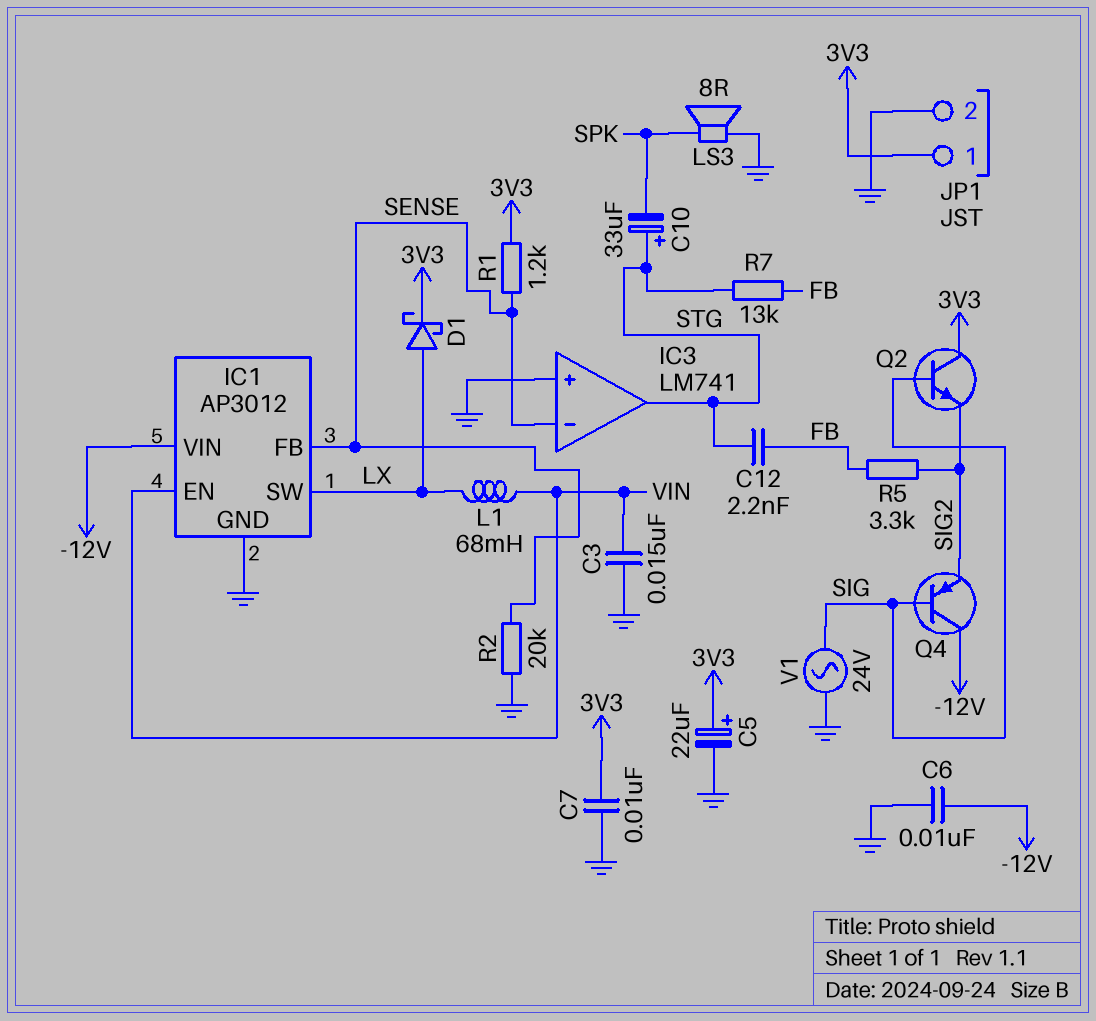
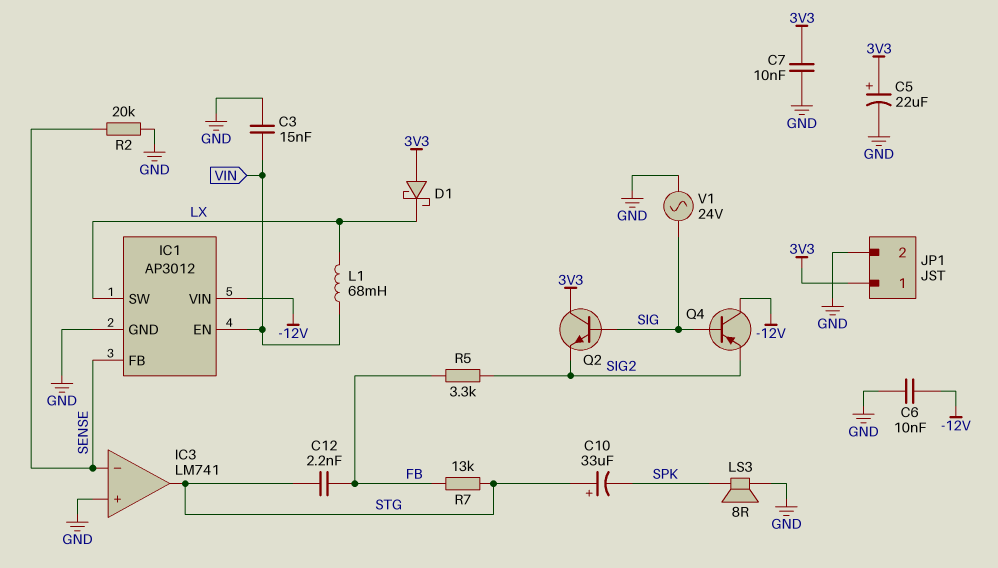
D1: schottky (A LX, K 3V3) -> schottky (A 3V3, K LX)
R1: 1.2k (3V3, SENSE) -> none

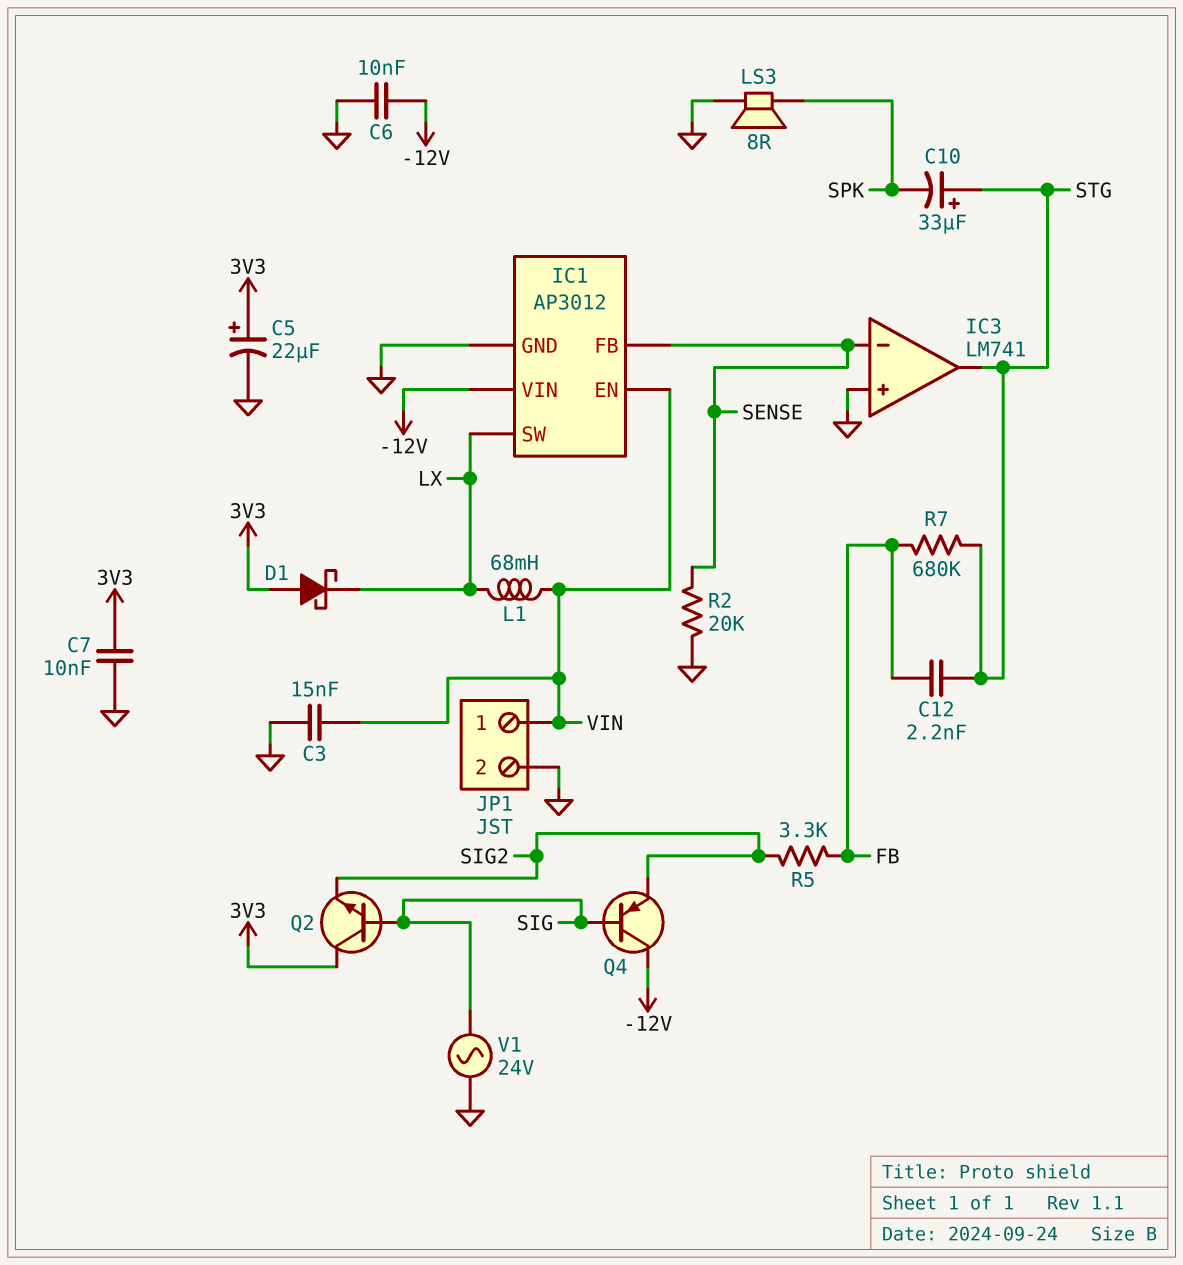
JP1 pin 1: 3V3 -> VIN
R7: 13k (FB, STG) -> 680k (FB, STG)

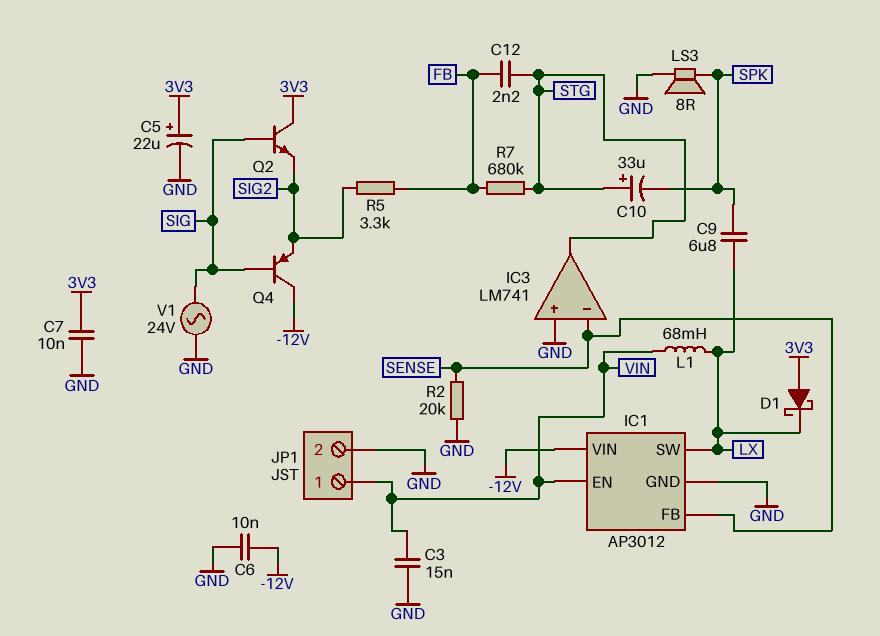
C9: none -> 6.8uF (LX, SPK)

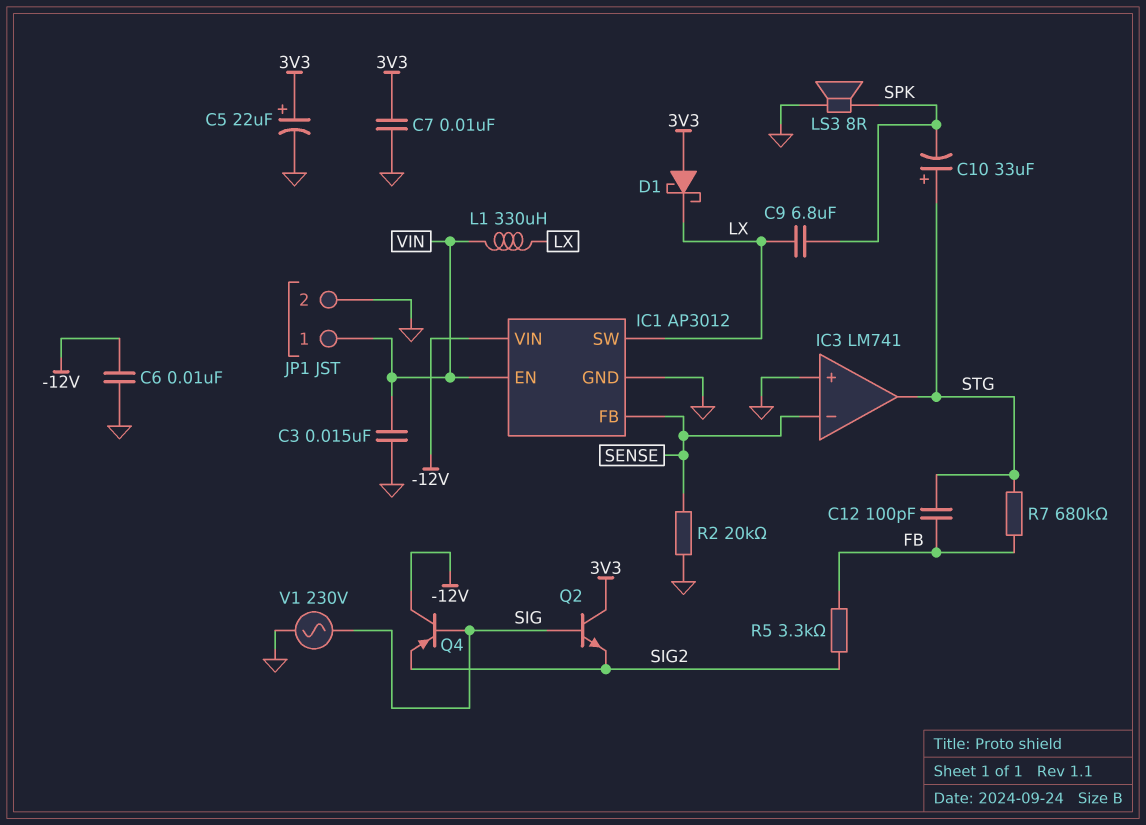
C12: 2.2nF (FB, STG) -> 100pF (FB, STG)
L1: 68mH (LX, VIN) -> 330uH (LX, VIN)
V1: AC 24V (GND, SIG) -> AC 230V (GND, SIG)

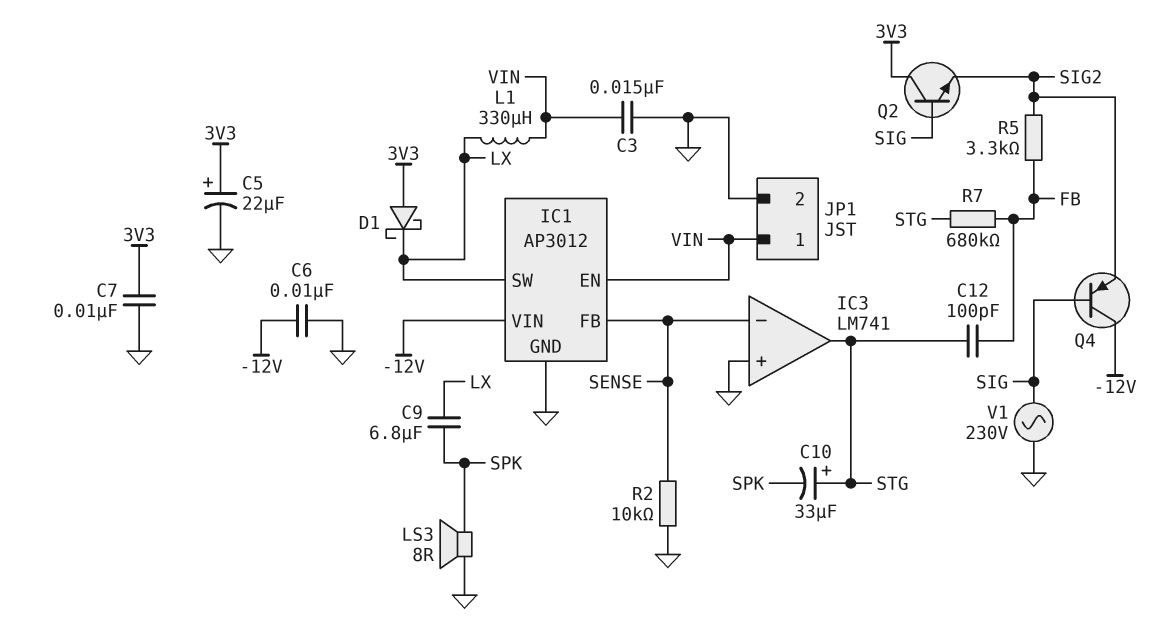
R2: 20k (GND, SENSE) -> 10k (GND, SENSE)

